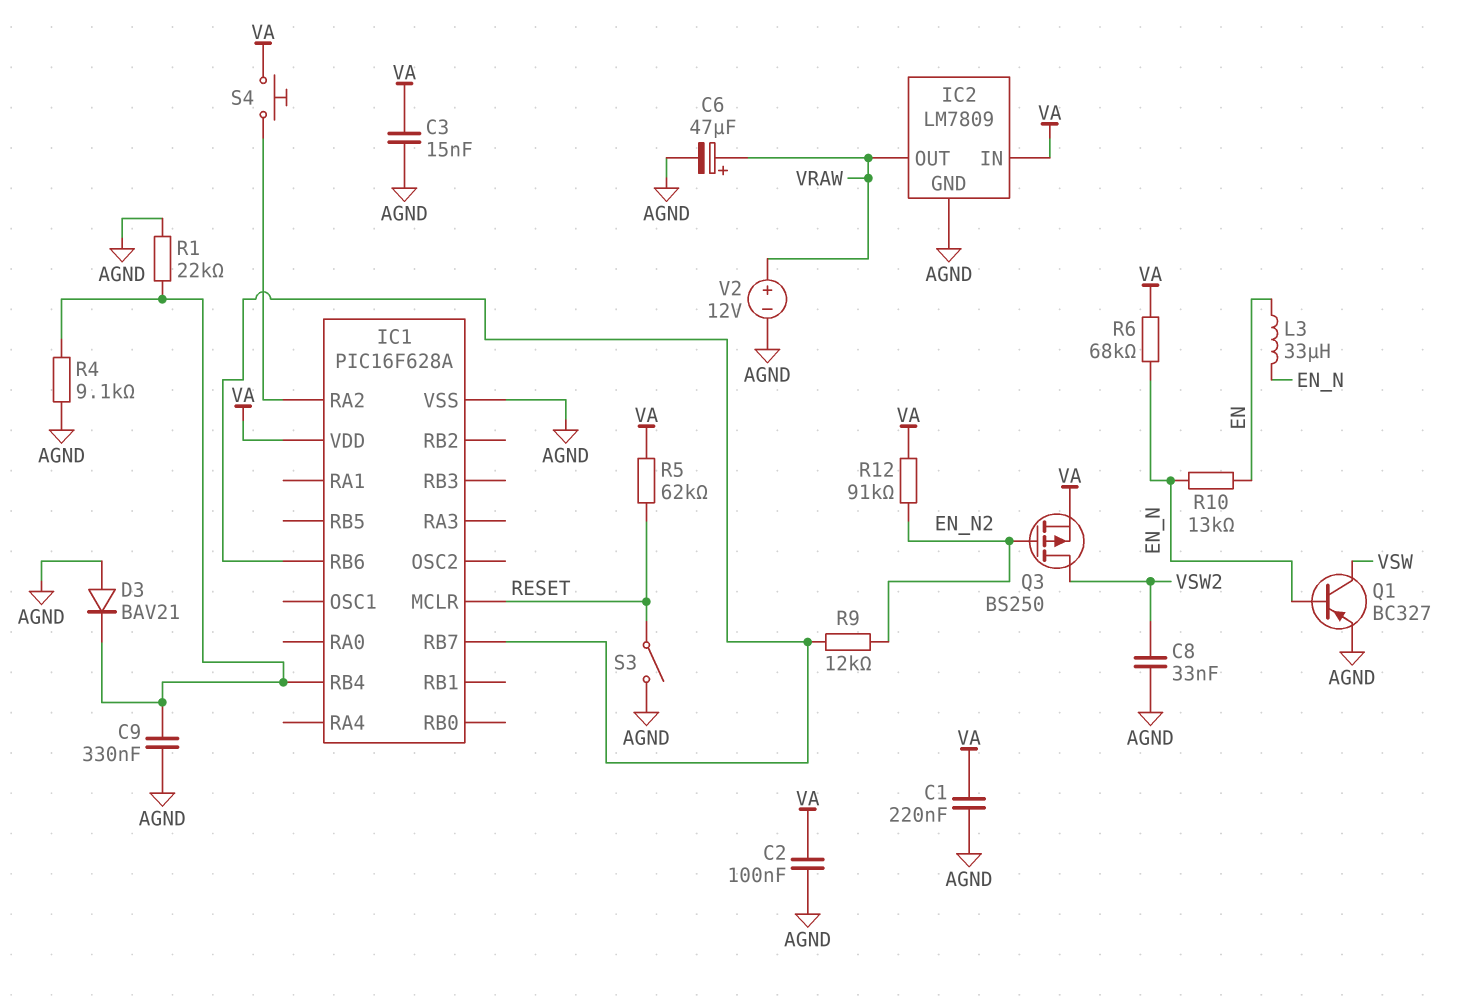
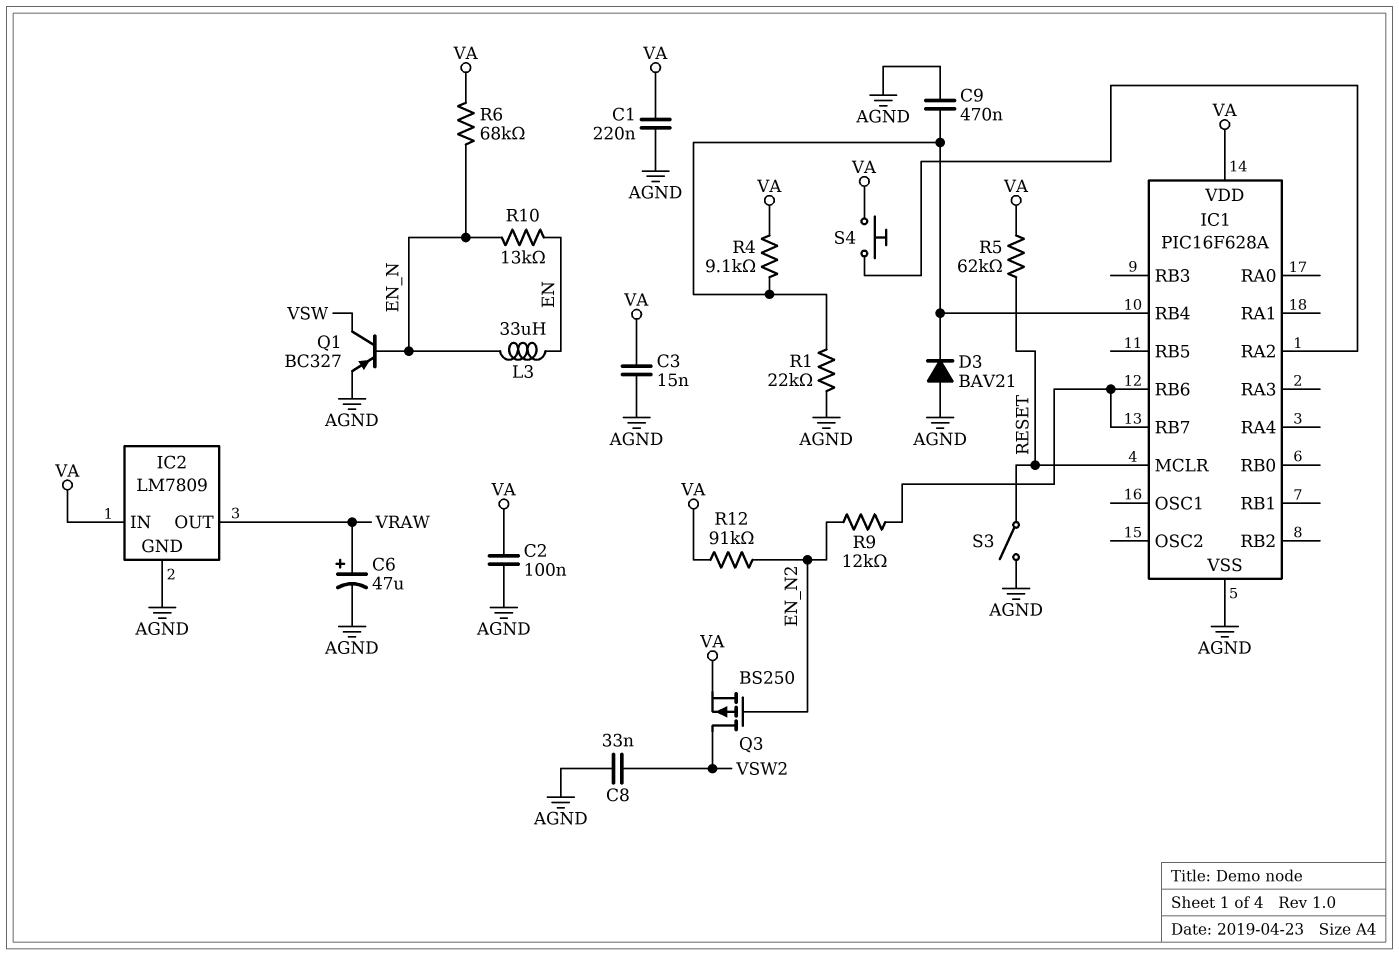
C9: 330nF (AGND, IC1/RB4) -> 470nF (AGND, IC1/RB4)
R4: 9.1k (AGND, IC1/RB4) -> 9.1k (IC1/RB4, VA)
V2: 12V (plus VRAW, minus AGND) -> none

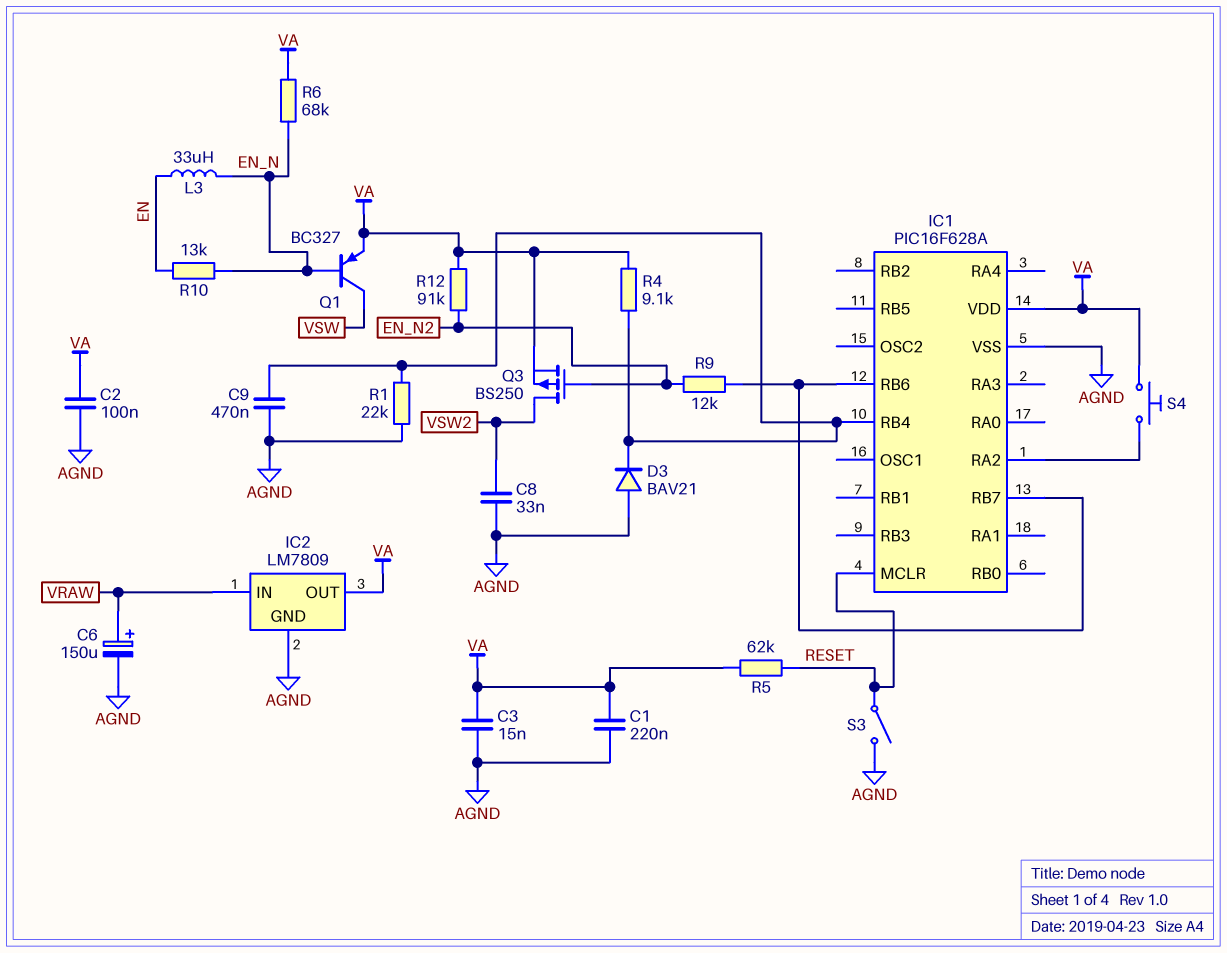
C6: 47uF (plus VRAW, minus AGND) -> 150uF (plus VRAW, minus AGND)
IC2 pin IN: VA -> VRAW
IC2 pin OUT: VRAW -> VA
Q1: PNP BC327 (B EN_N, C VSW, E AGND) -> PNP BC327 (B EN_N, C VSW, E VA)

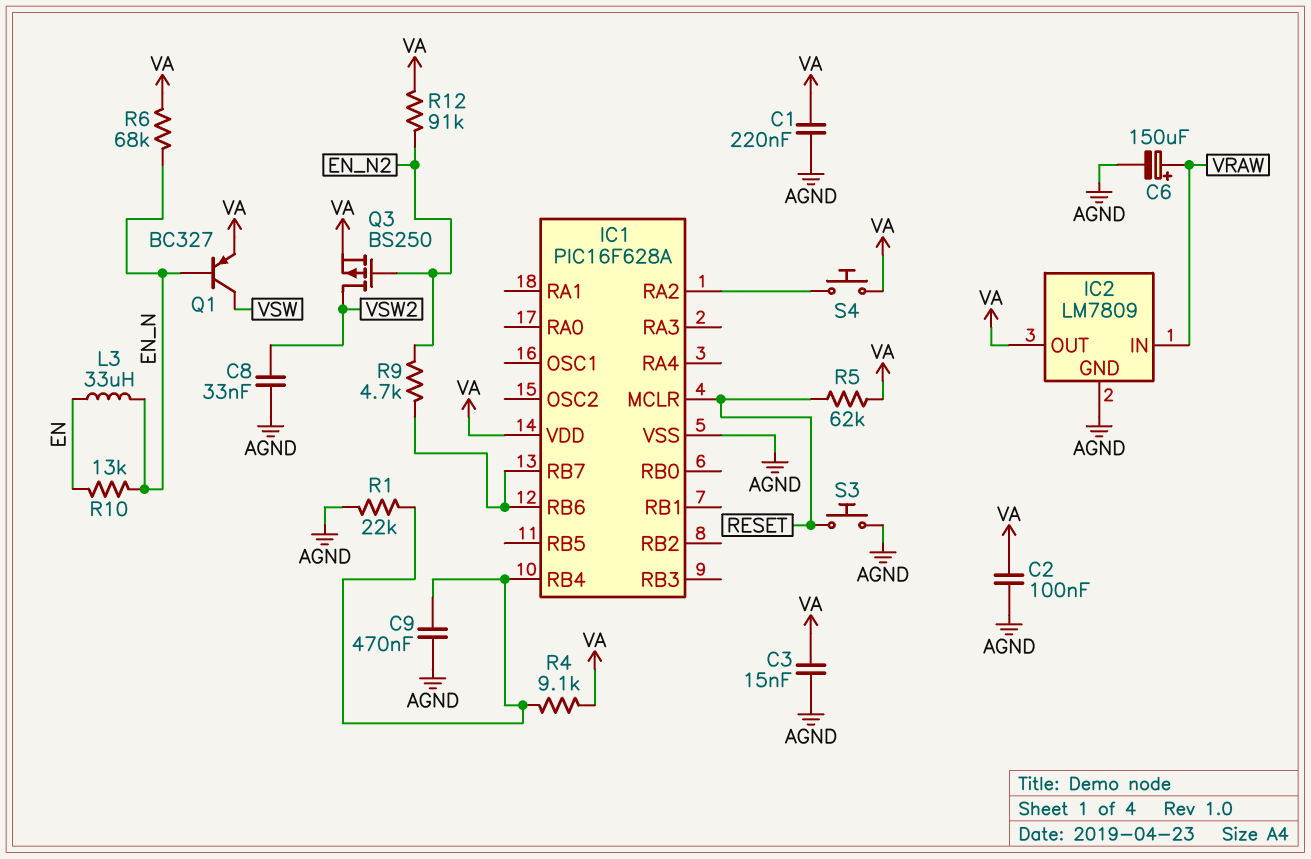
D3: diode BAV21 (A AGND, K IC1/RB4) -> none
R9: 12k (EN_N2, IC1/RB6) -> 4.7k (EN_N2, IC1/RB6)
S3: switch (AGND, RESET) -> button (AGND, RESET)

